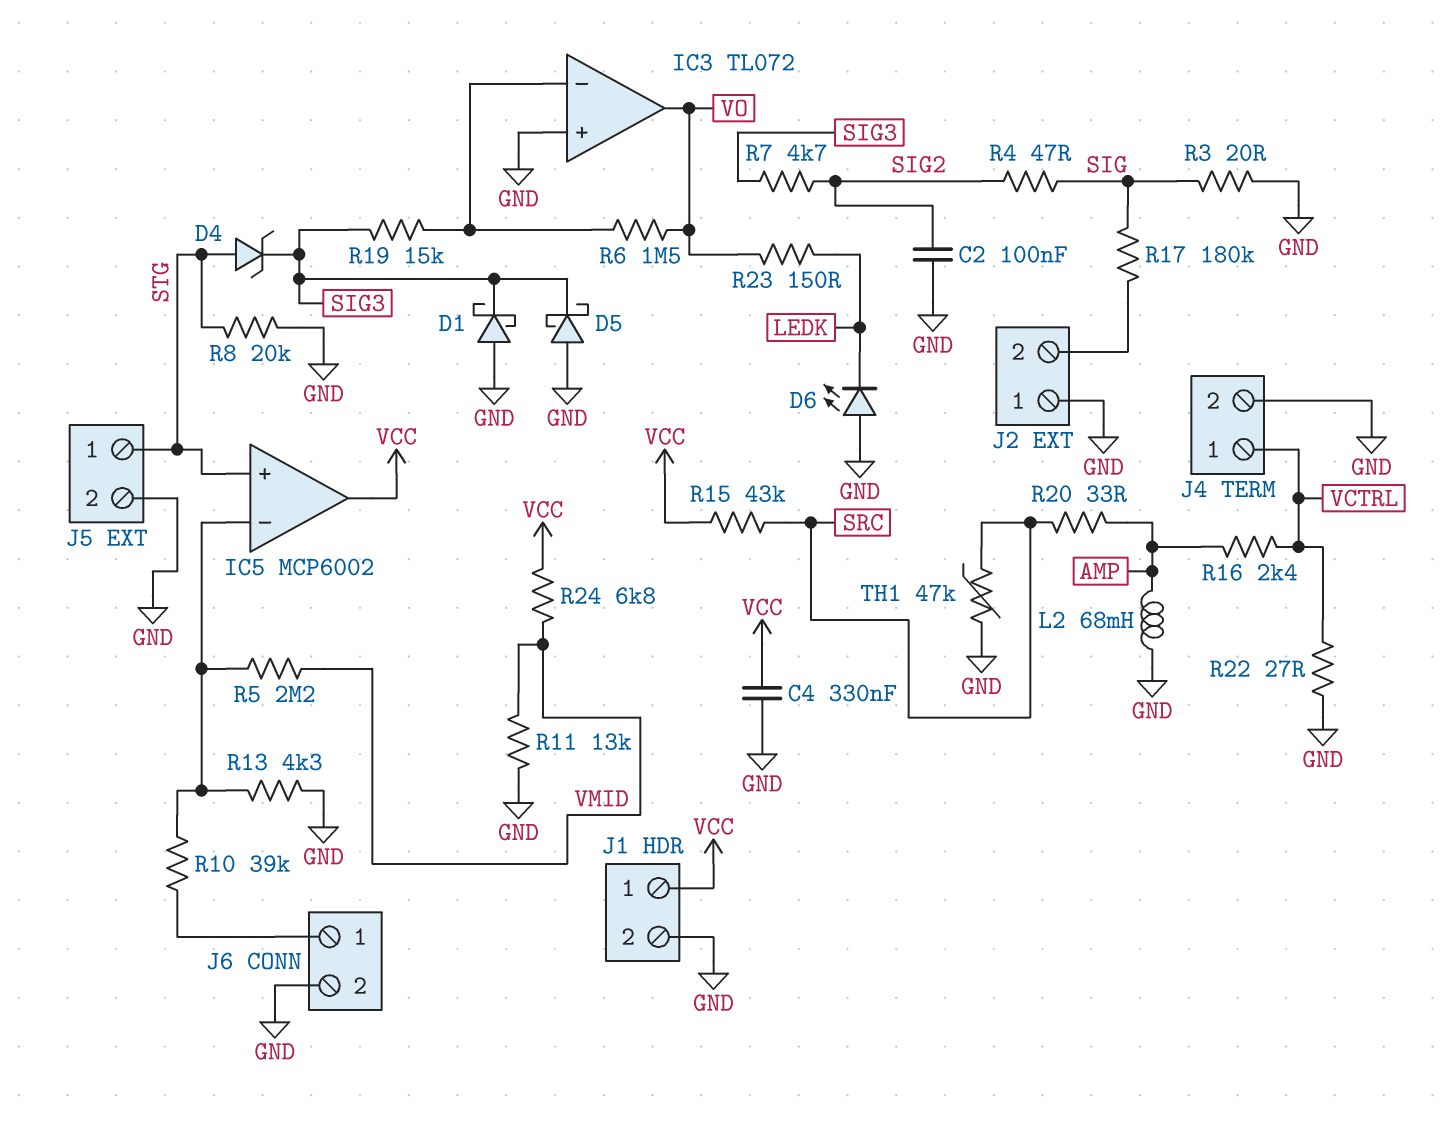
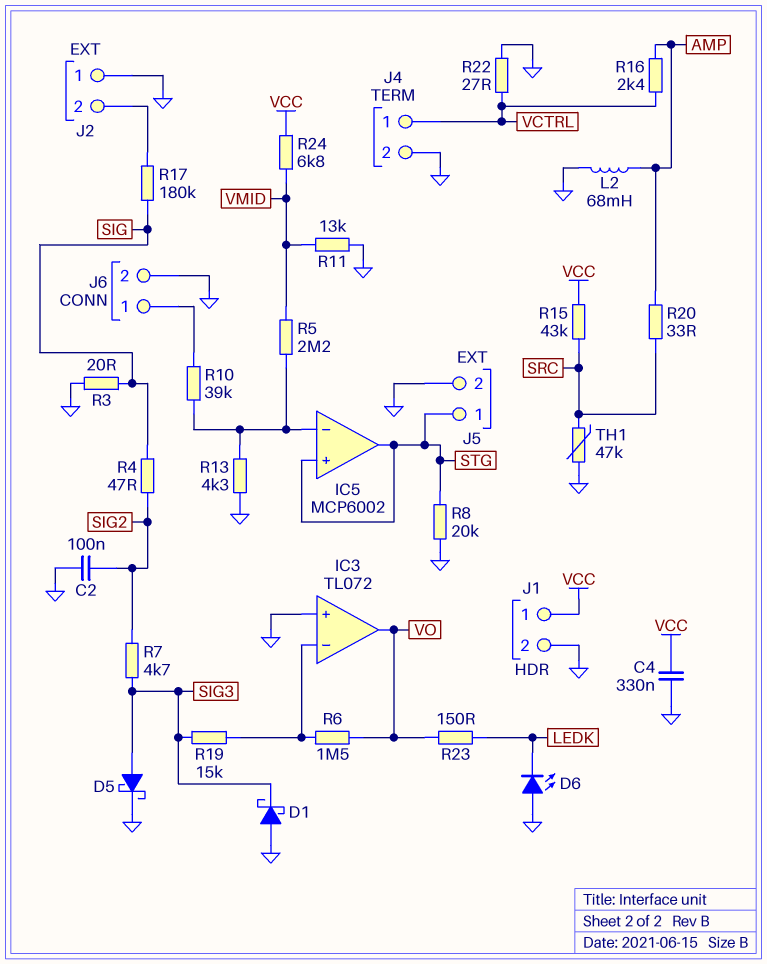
D4: zener (A STG, K SIG3) -> none
D5: schottky (A GND, K SIG3) -> schottky (A SIG3, K GND)
IC5 pin out: VCC -> STG

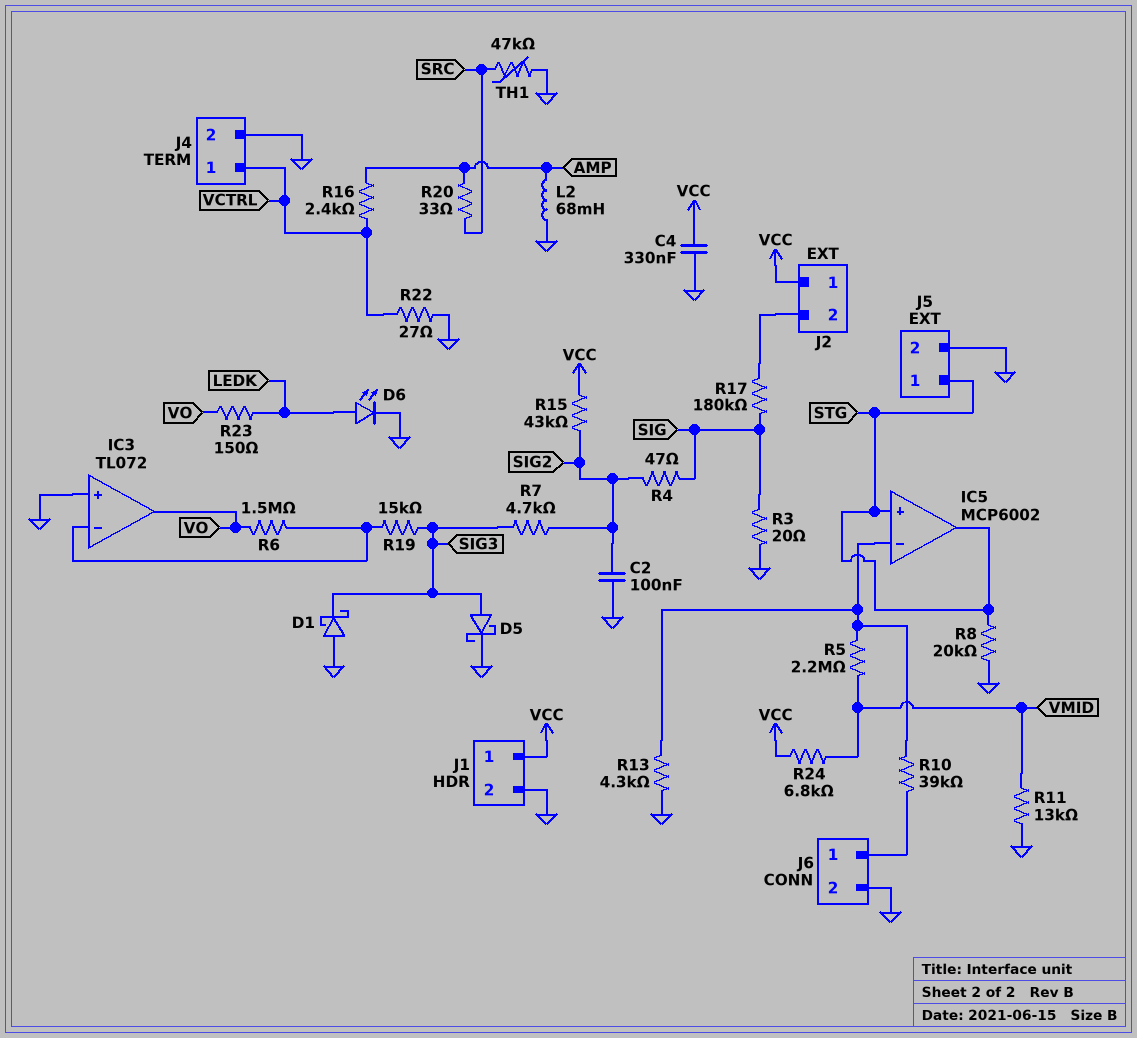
D6: LED (A GND, K LEDK) -> LED (A LEDK, K GND)
J2 pin 1: GND -> VCC
R15: 43k (SRC, VCC) -> 43k (SIG2, VCC)

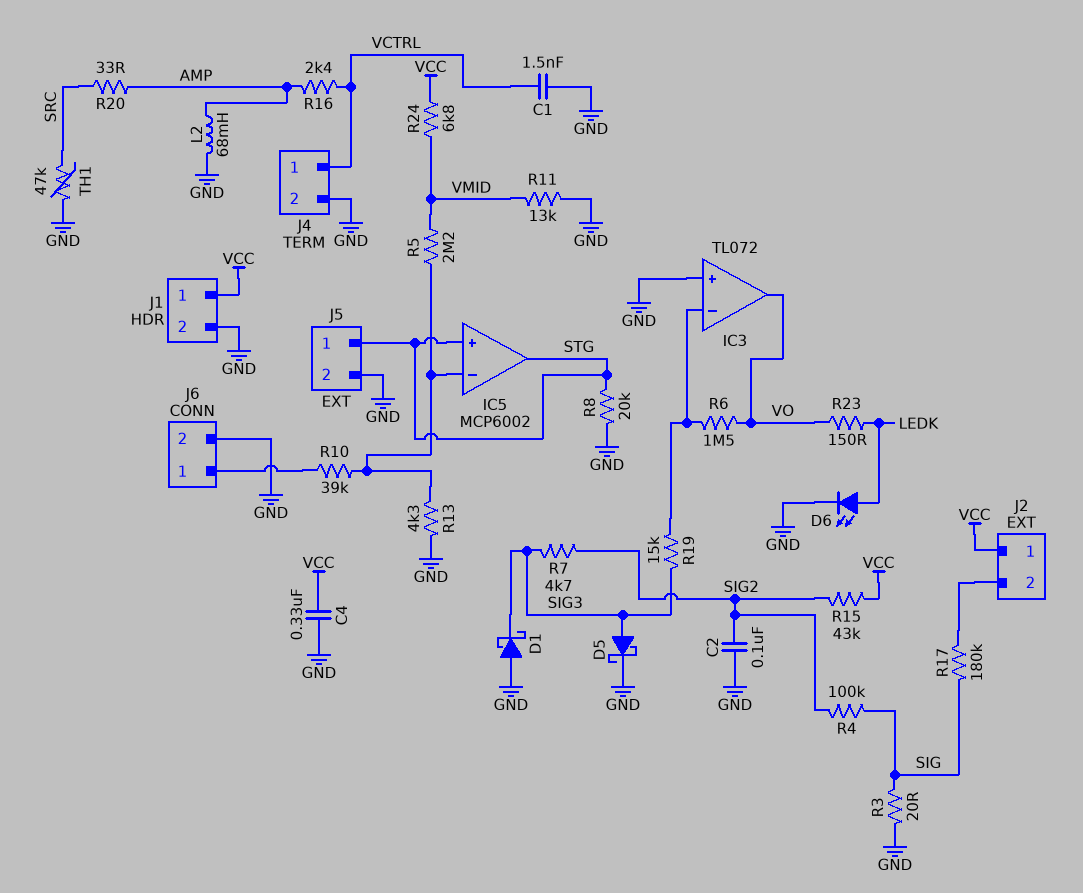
C1: none -> 1.5nF (GND, VCTRL)
R4: 47 (SIG, SIG2) -> 100k (SIG, SIG2)
R22: 27 (GND, VCTRL) -> none

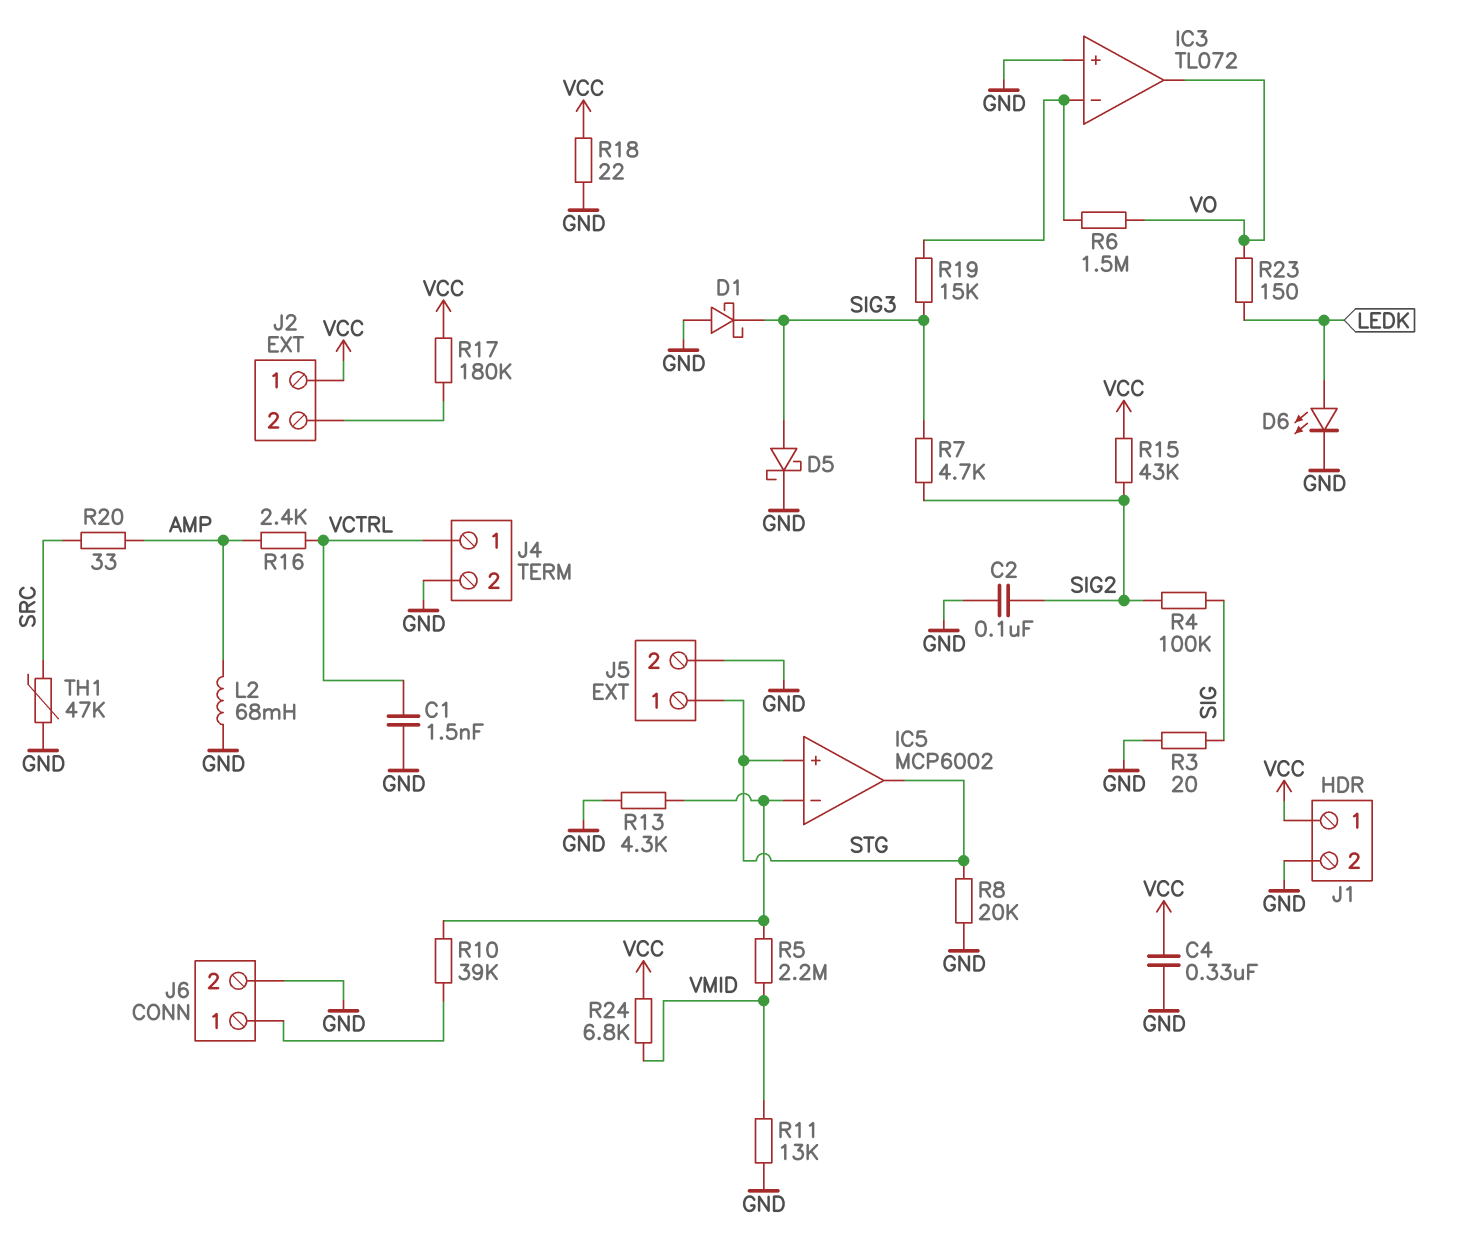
R17: 180k (J2/2, SIG) -> 180k (J2/2, VCC)
R18: none -> 22 (GND, VCC)

